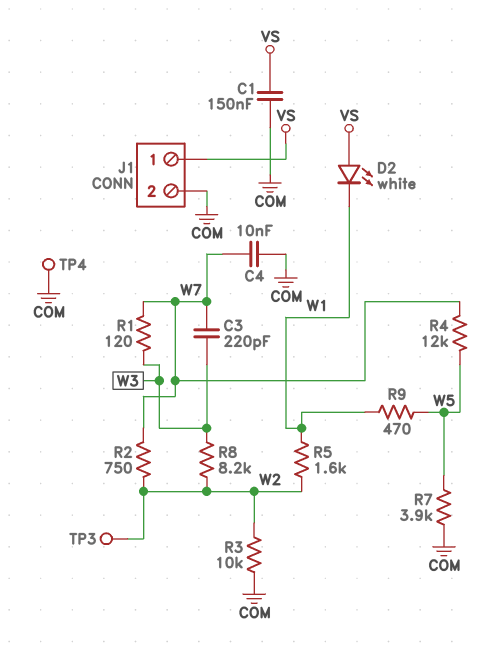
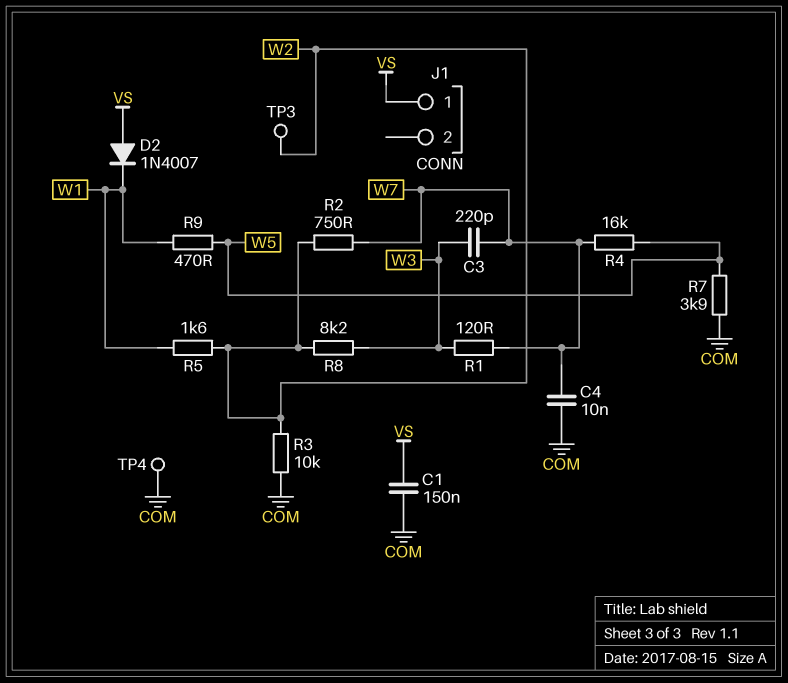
D2: LED white (A VS, K W1) -> diode 1N4007 (A VS, K W1)
J1 pin 2: COM -> none
R4: 12k (W5, W7) -> 16k (W5, W7)

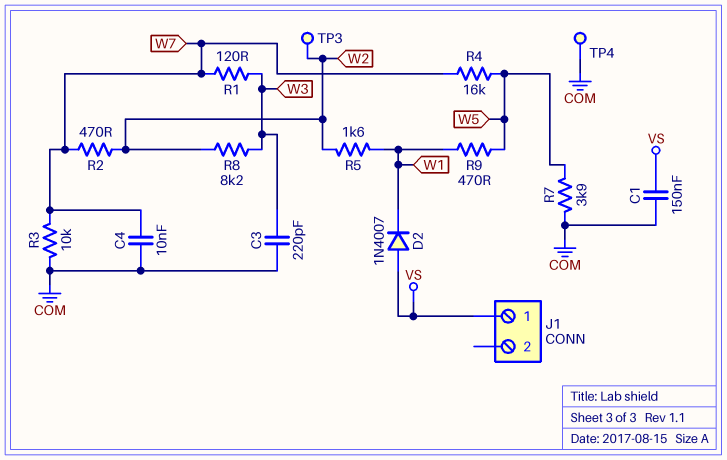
C3: 220pF (W3, W7) -> 220pF (COM, W3)
R2: 750 (W2, W7) -> 470 (W2, W7)
R3: 10k (COM, W2) -> 10k (COM, W7)

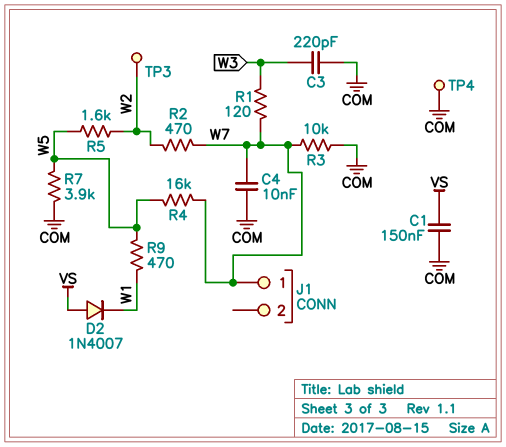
J1 pin 1: VS -> W7
R5: 1.6k (W1, W2) -> 1.6k (W2, W5)
R8: 8.2k (W2, W3) -> none

